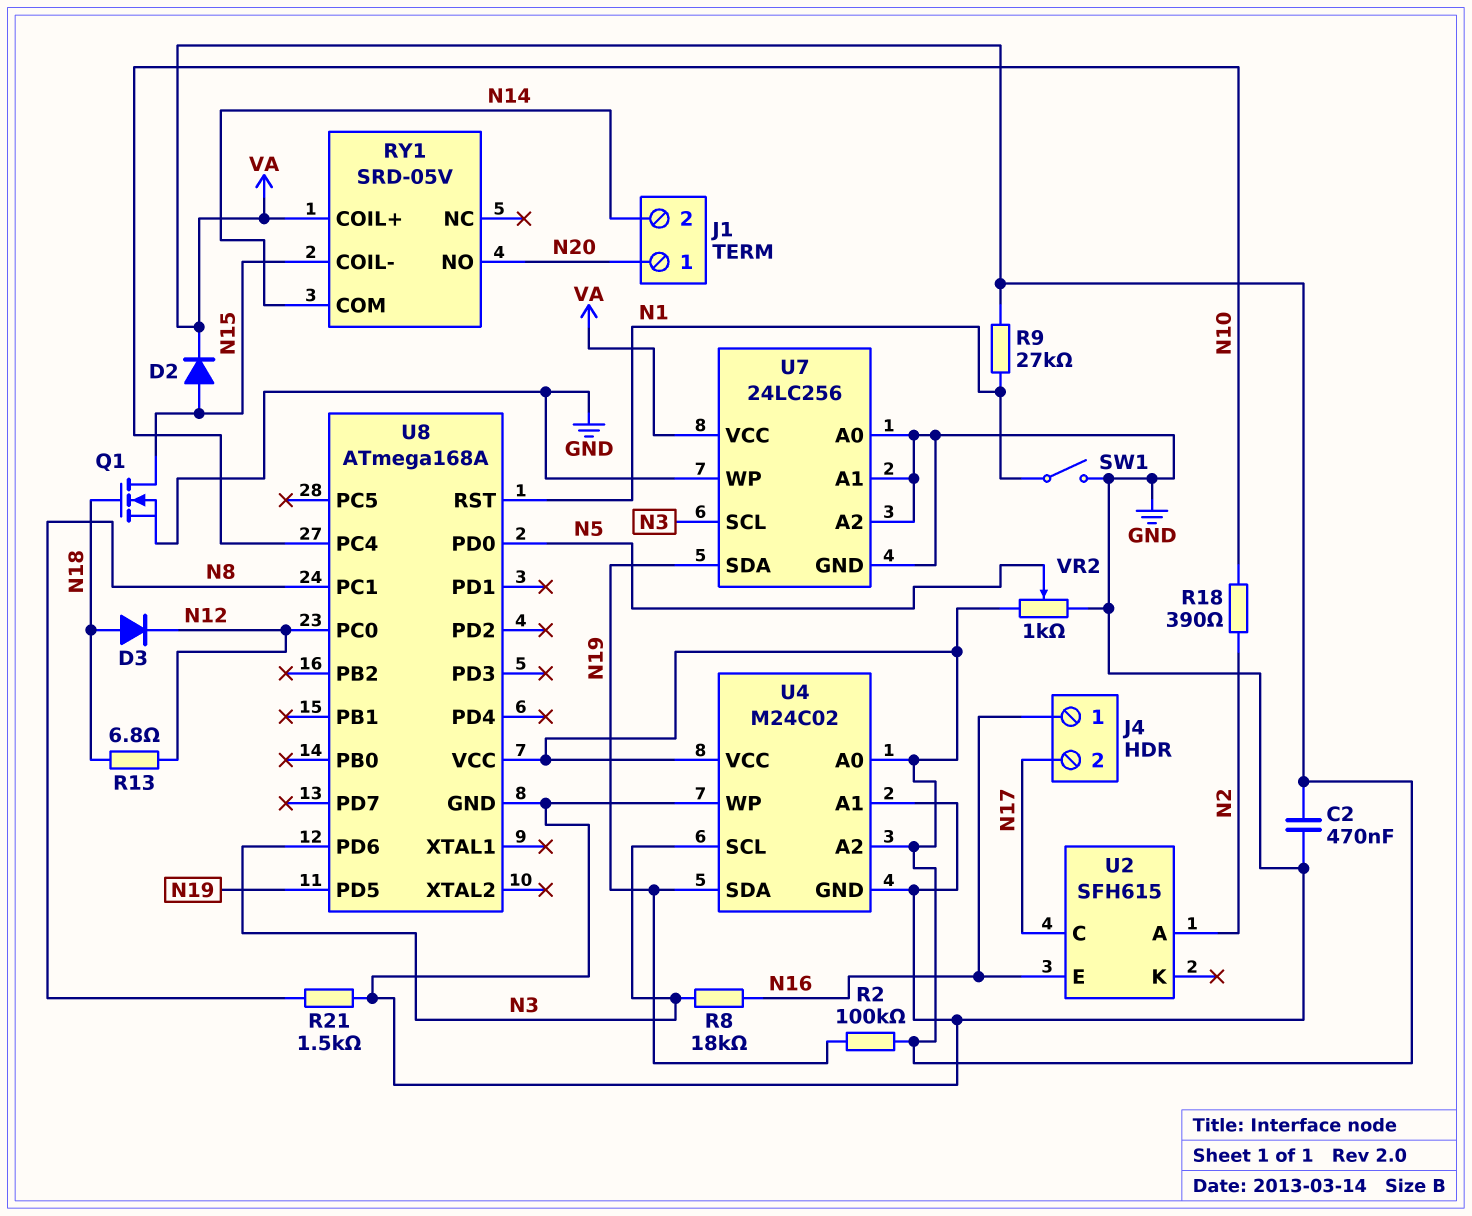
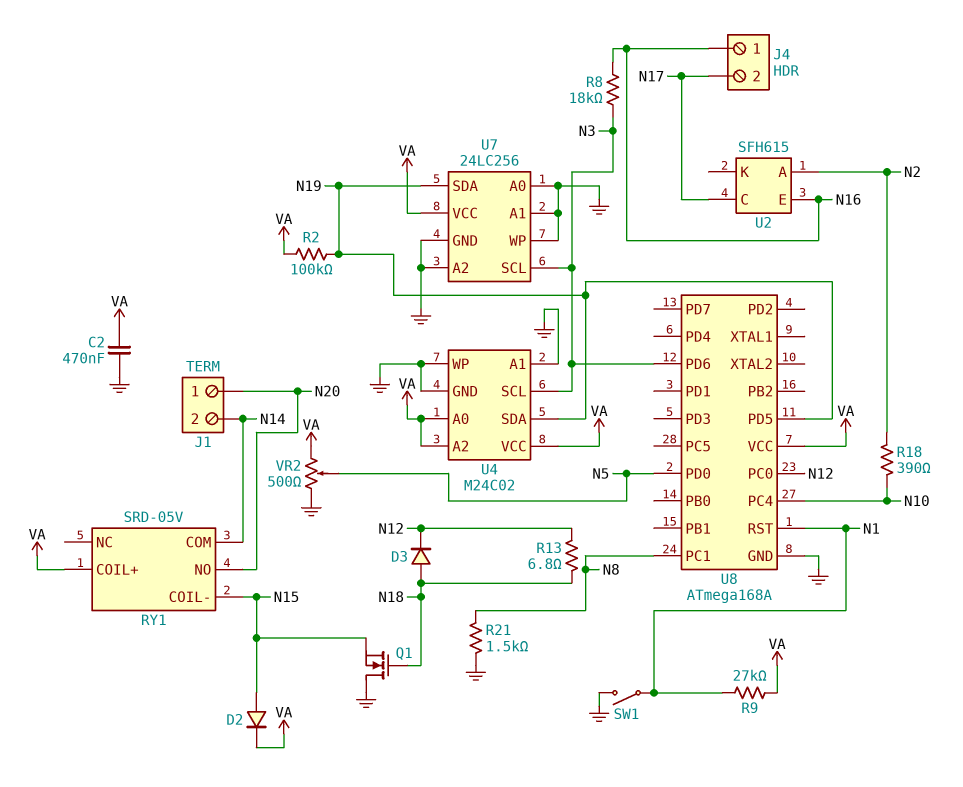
Q1: NMOS (G N18, D N15, S GND) -> NMOS (G N18, D GND, S N15)
VR2: 1k (GND, VA, wiper N5) -> 500 (GND, VA, wiper N5)

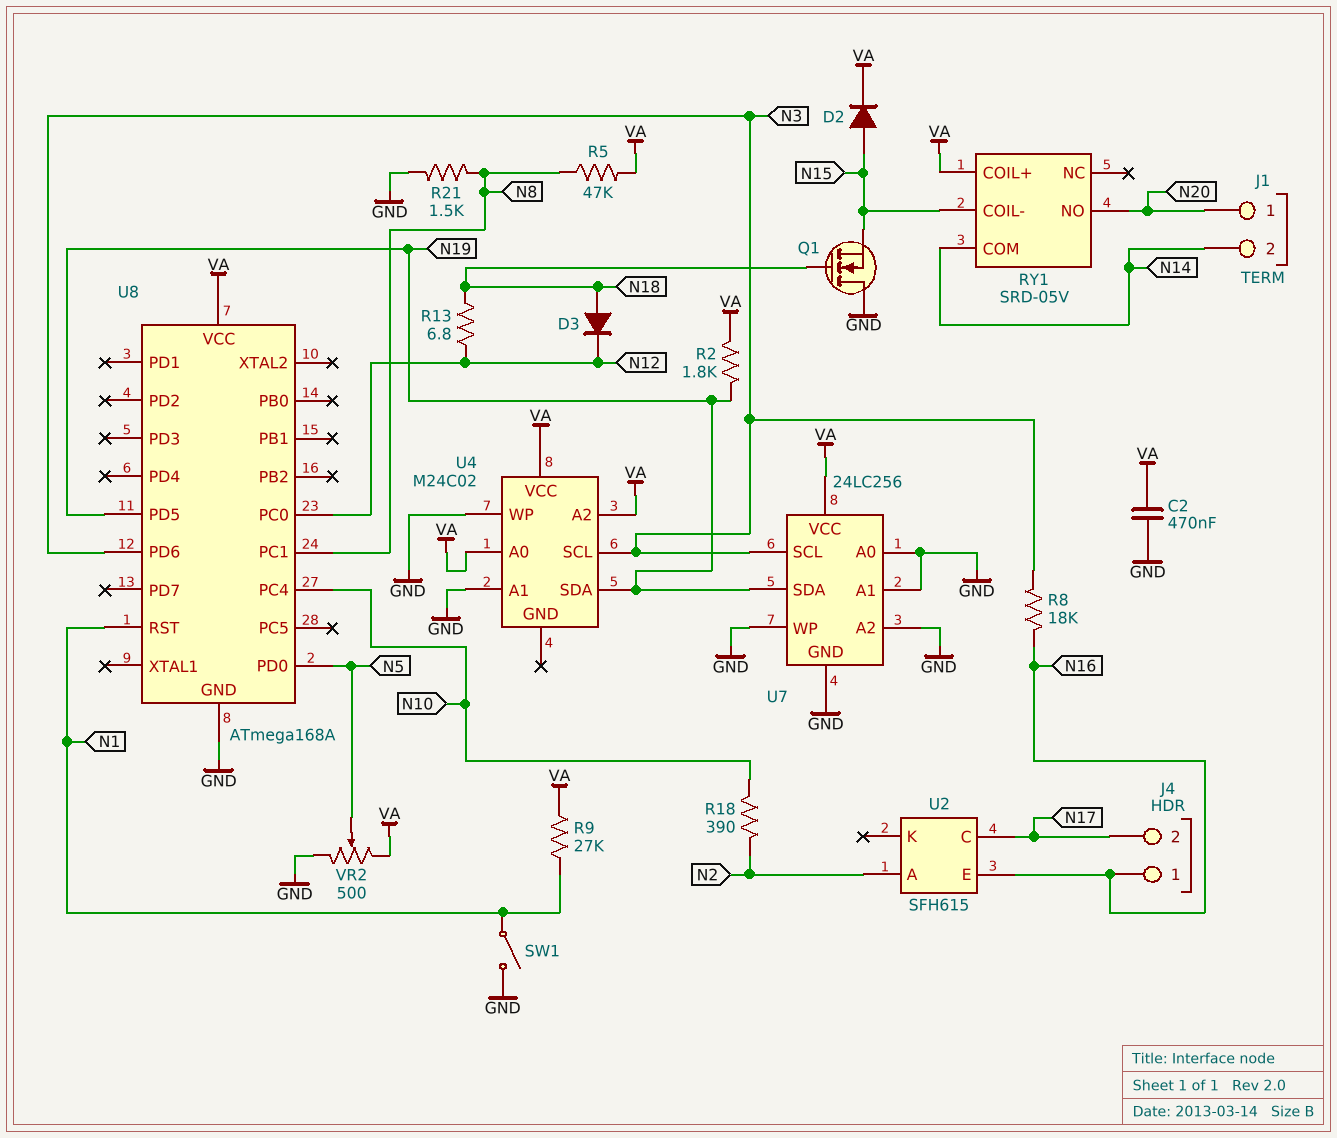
R2: 100k (N19, VA) -> 1.8k (N19, VA)
R5: none -> 47k (N8, VA)
U4 pin GND: GND -> none

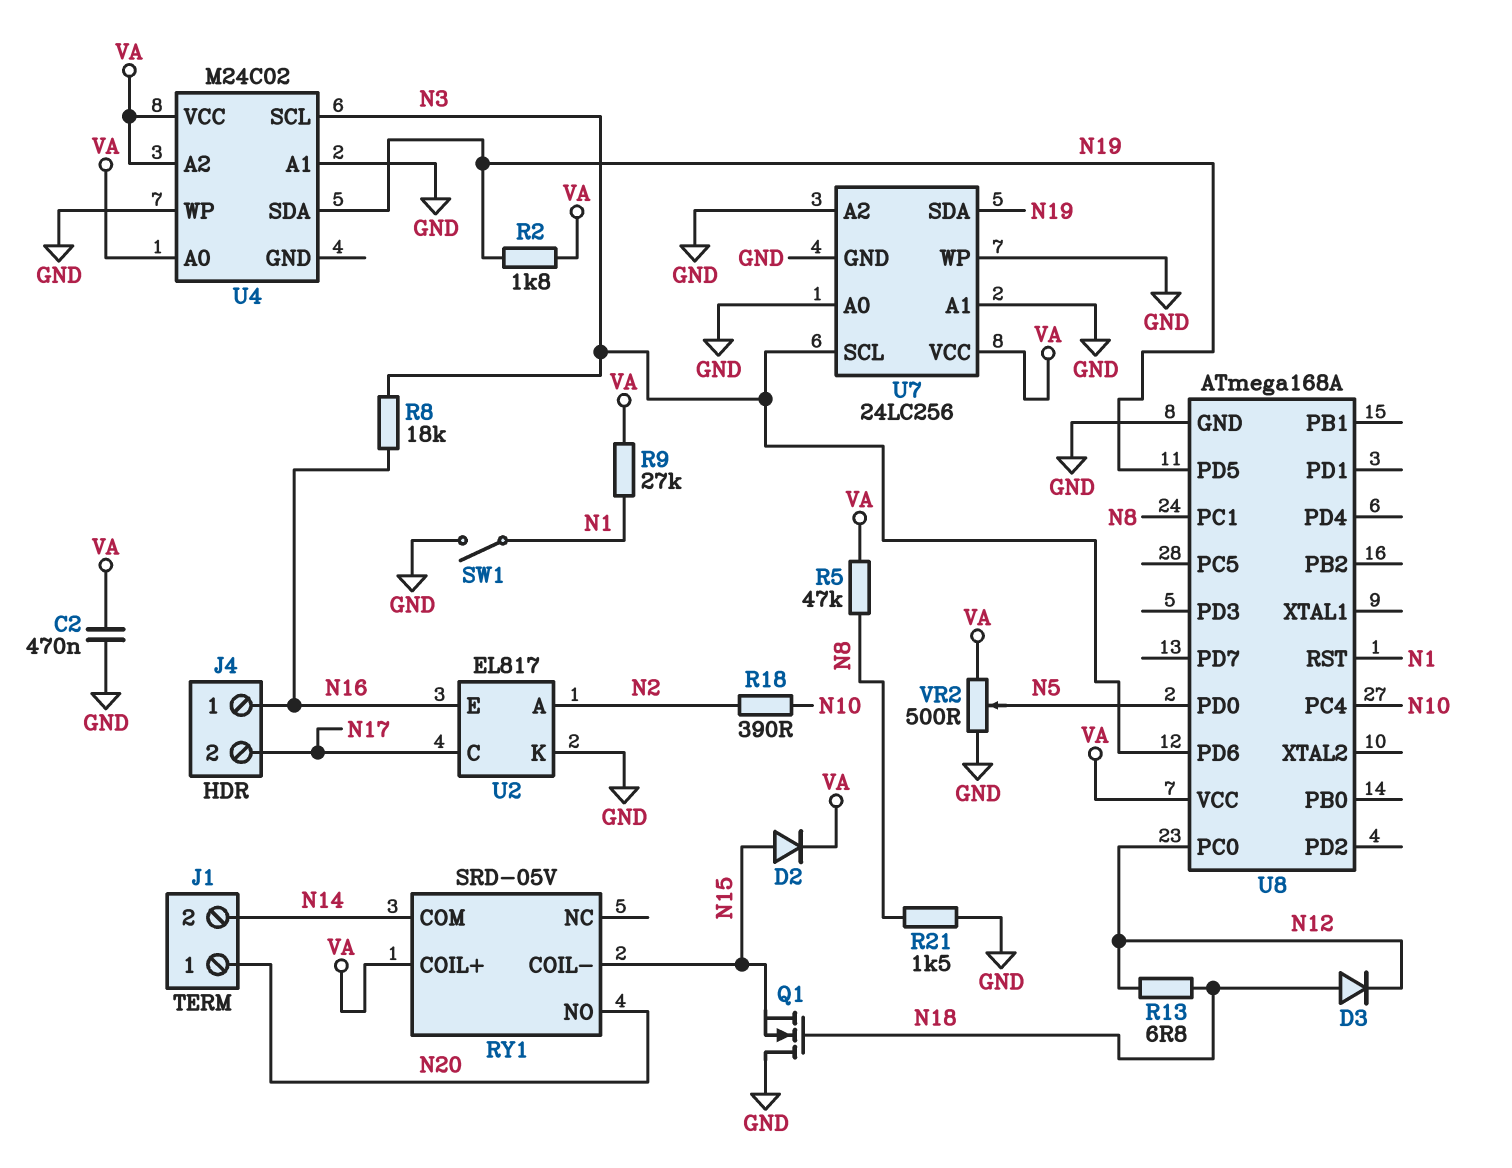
U2: SFH615 -> EL817
U2 pin K: none -> GND

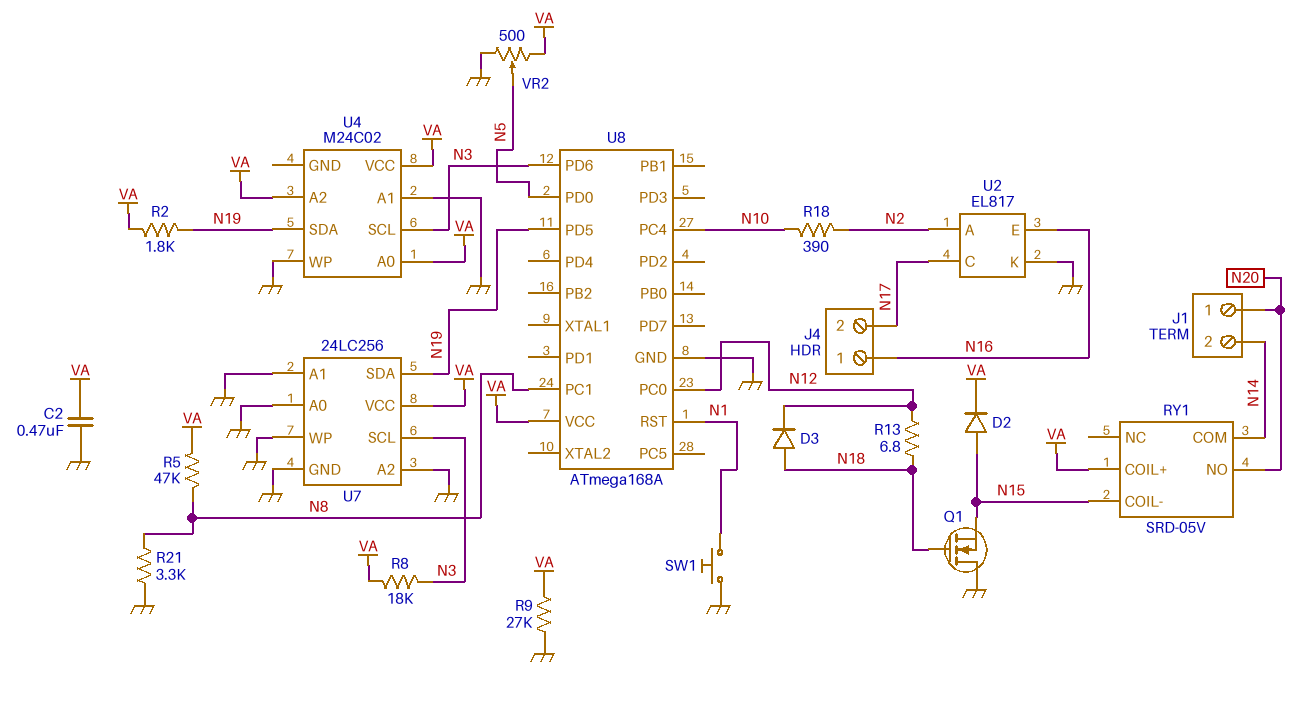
R8: 18k (N3, N16) -> 18k (N3, VA)
R9: 27k (N1, VA) -> 27k (GND, VA)
R21: 1.5k (GND, N8) -> 3.3k (GND, N8)
SW1: switch (GND, N1) -> button (GND, N1)

